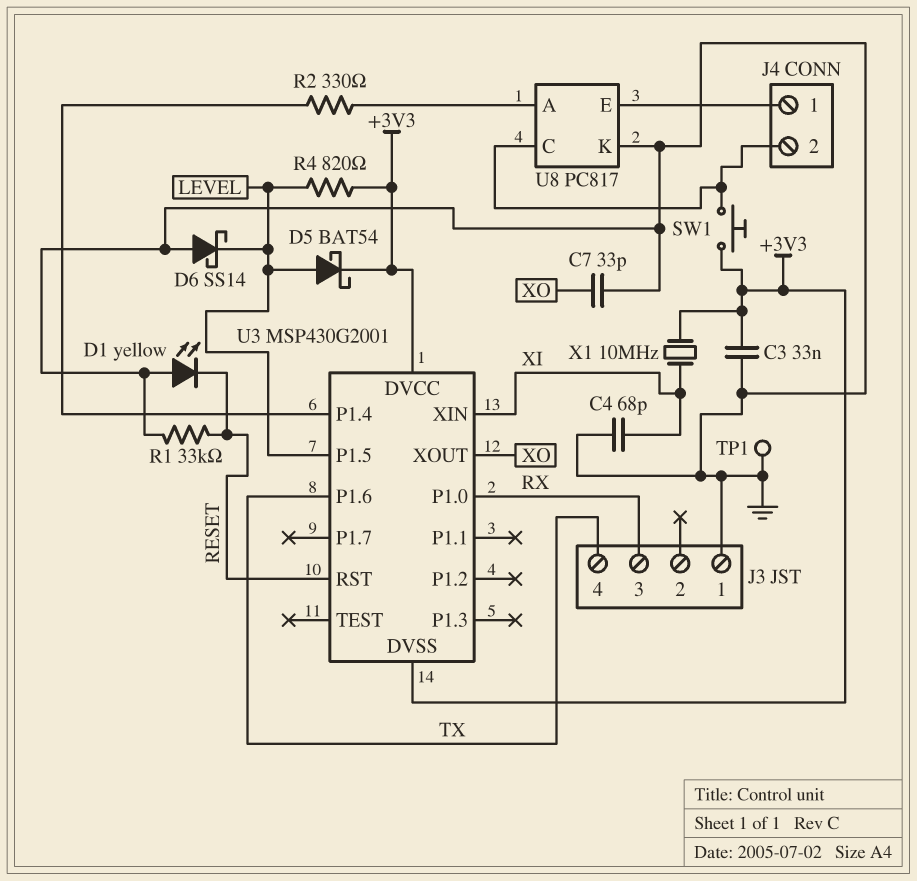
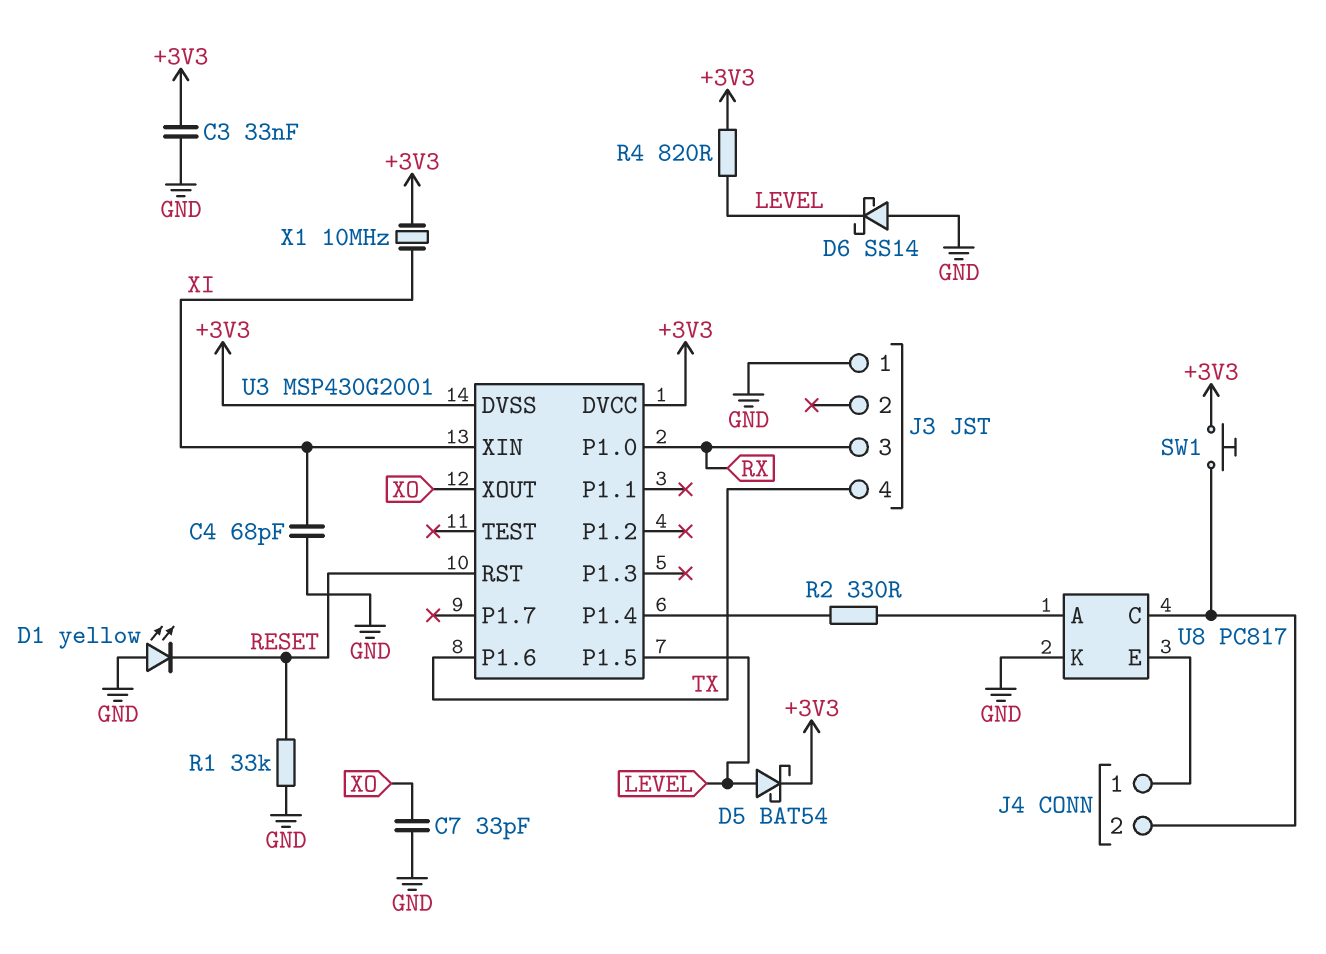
TP1: test point (GND) -> none

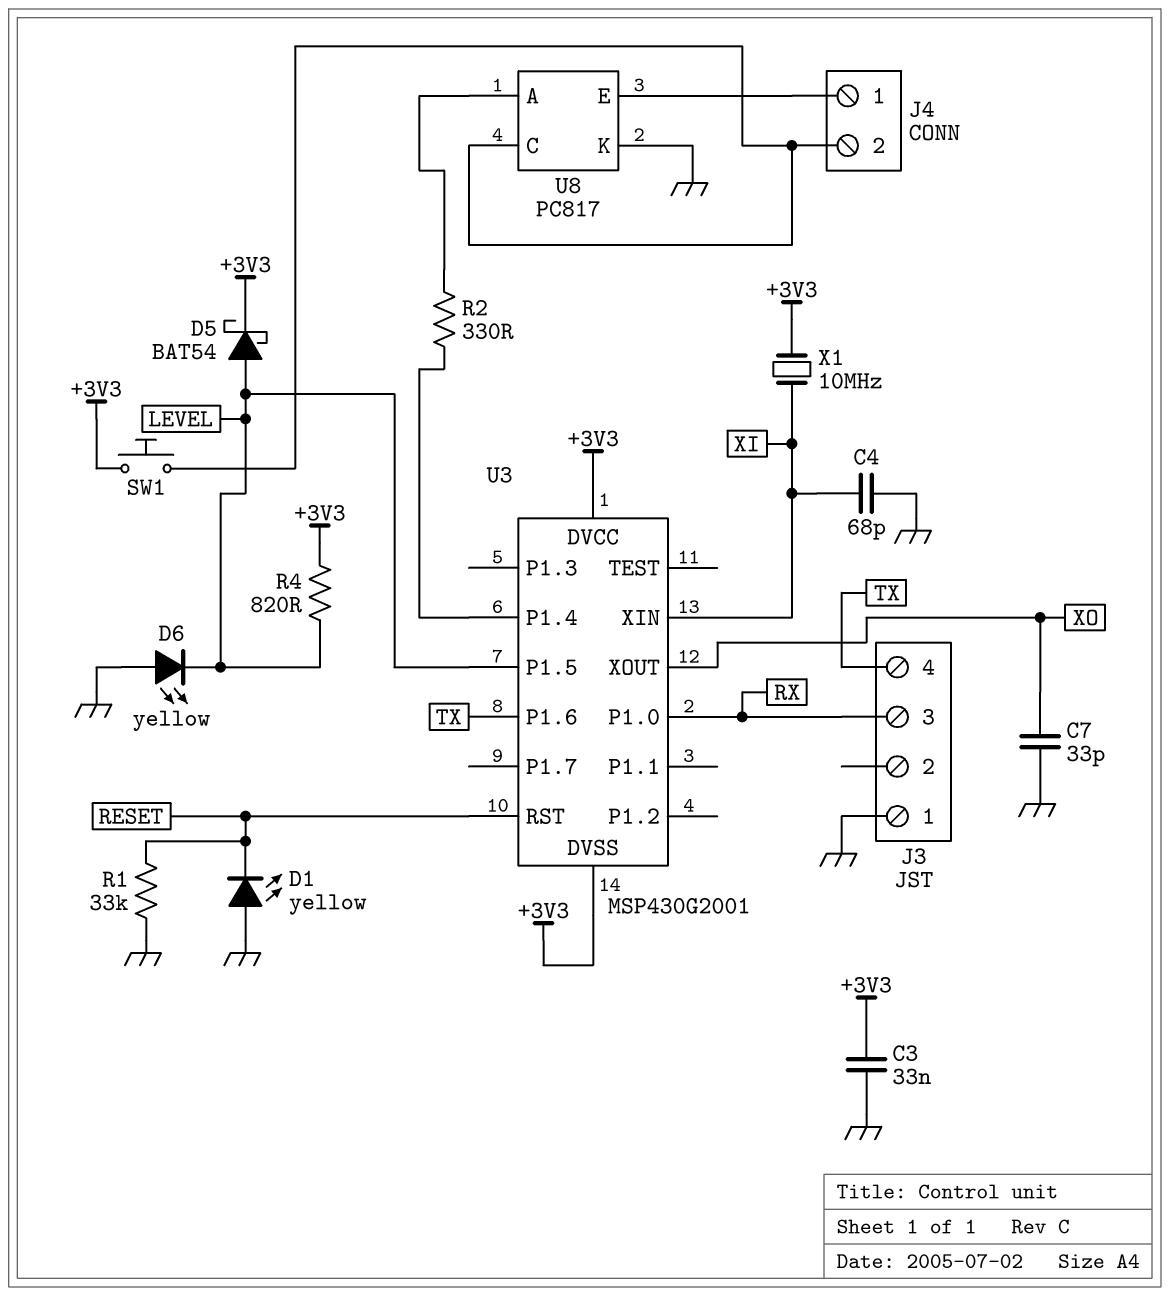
D6: schottky SS14 (A GND, K LEVEL) -> LED yellow (A GND, K LEVEL)

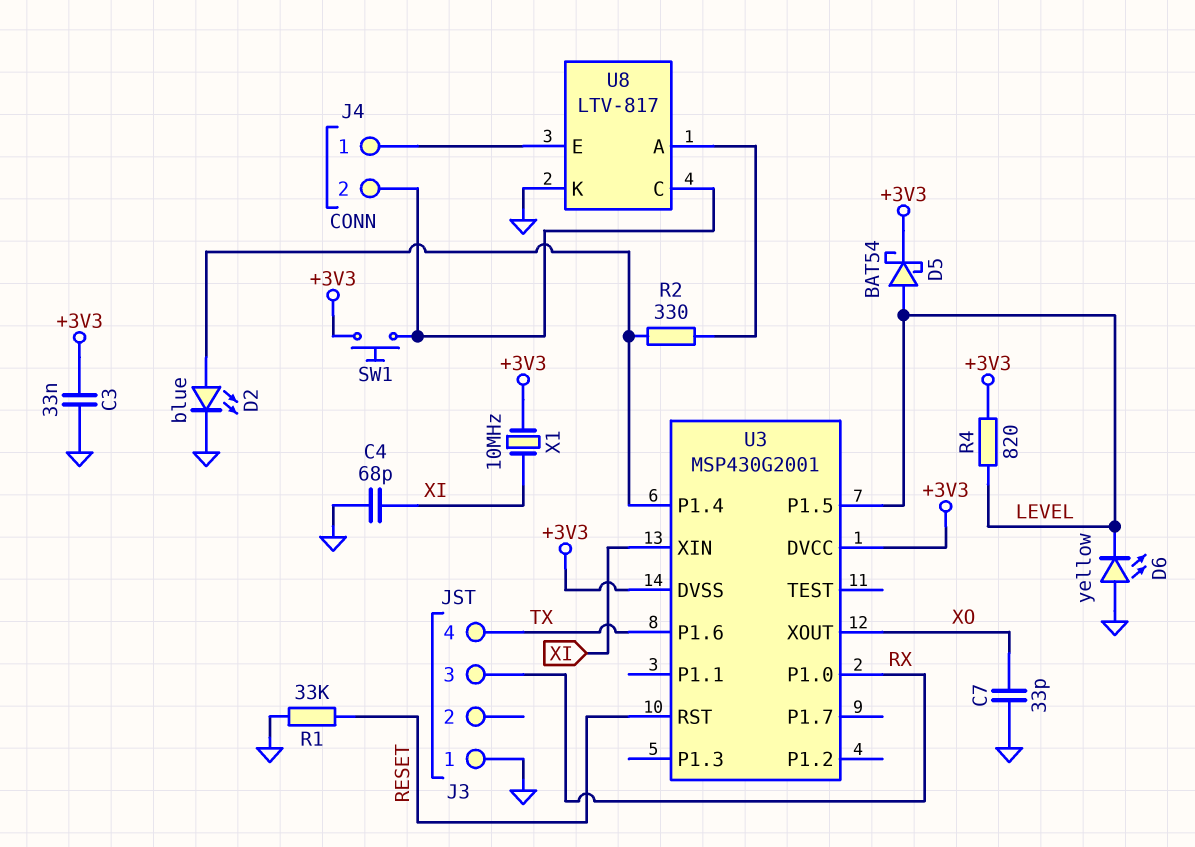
D1: LED yellow (A GND, K RESET) -> none
D2: none -> LED blue (A U3/P1.4, K GND)
U8: PC817 -> LTV-817

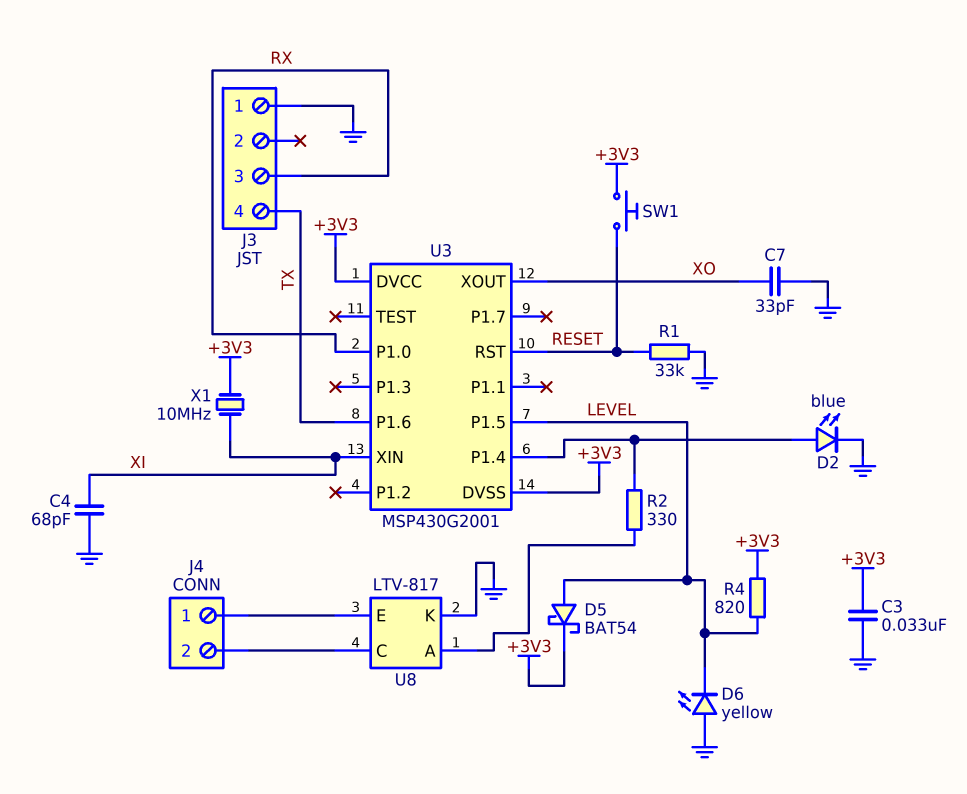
SW1: button (+3V3, J4/2) -> button (+3V3, RESET)

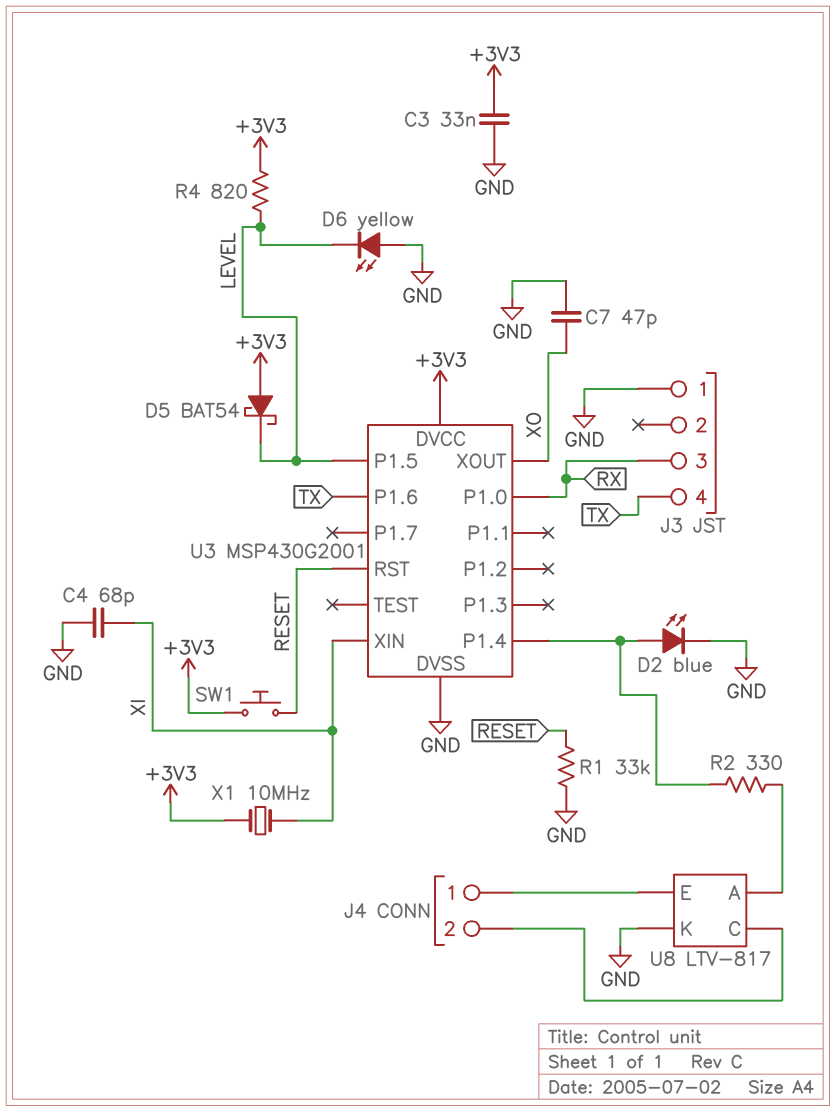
C7: 33pF (GND, XO) -> 47pF (GND, XO)
D5: schottky BAT54 (A LEVEL, K +3V3) -> schottky BAT54 (A +3V3, K LEVEL)
U3 pin DVSS: +3V3 -> GND

